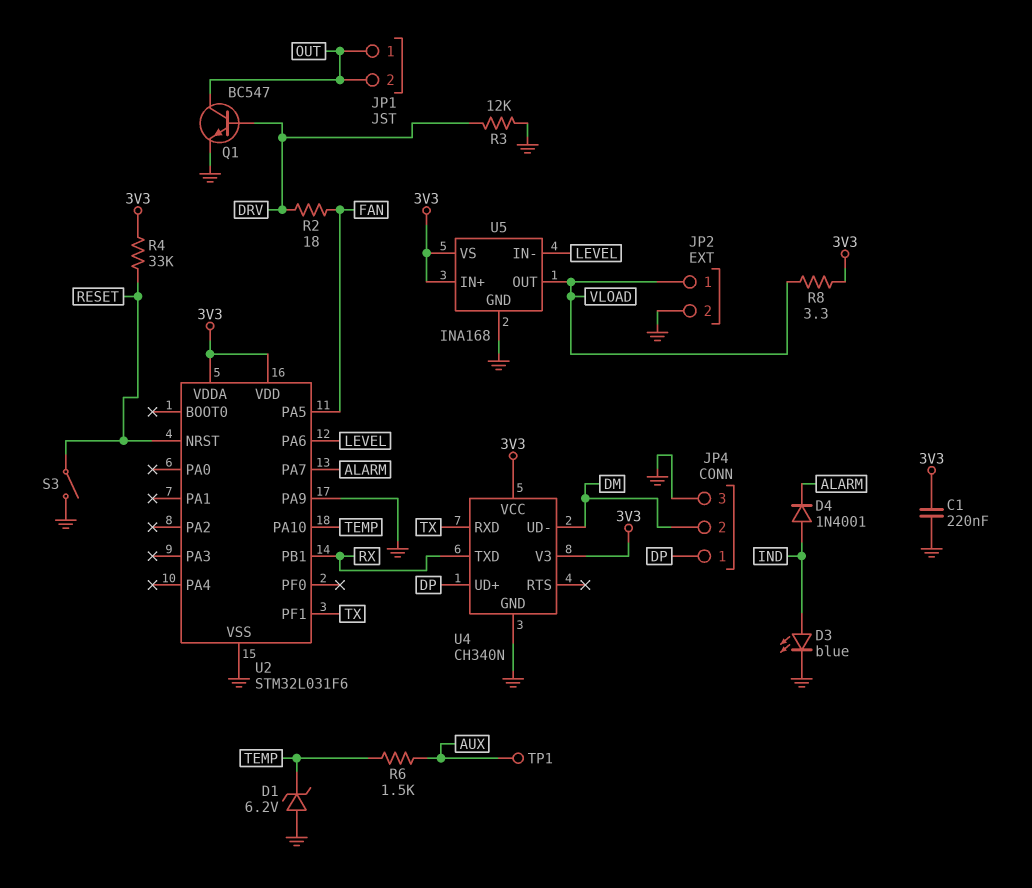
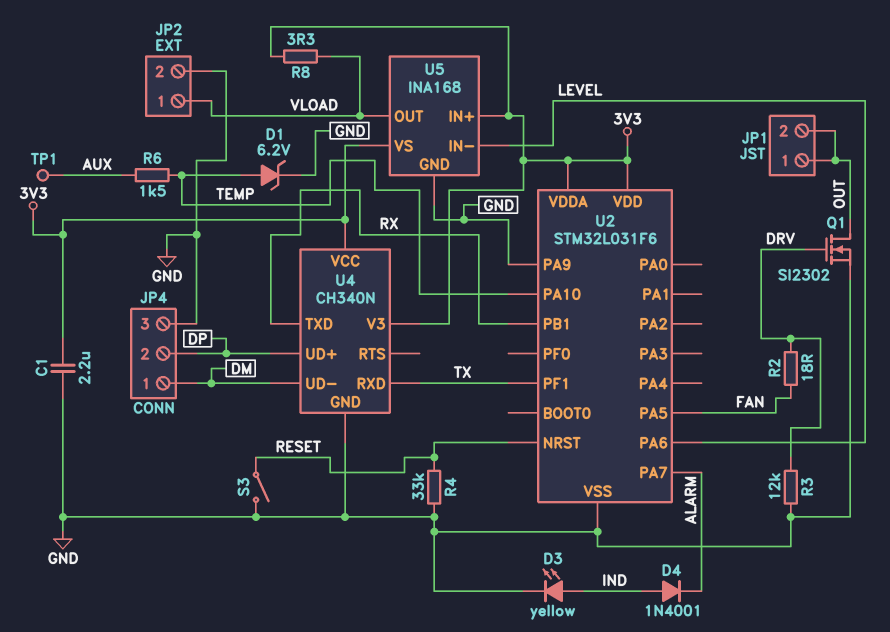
C1: 220nF (3V3, GND) -> 2.2uF (3V3, GND)
D1: zener 6.2V (A GND, K TEMP) -> zener 6.2V (A TEMP, K GND)
D3: LED blue (A IND, K GND) -> LED yellow (A IND, K GND)
JP4 pin 1: DP -> DM
JP4 pin 2: DM -> DP
Q1: NPN BC547 (B DRV, C OUT, E GND) -> NMOS SI2302 (G DRV, D OUT, S GND)
R4: 33k (3V3, RESET) -> 33k (GND, RESET)

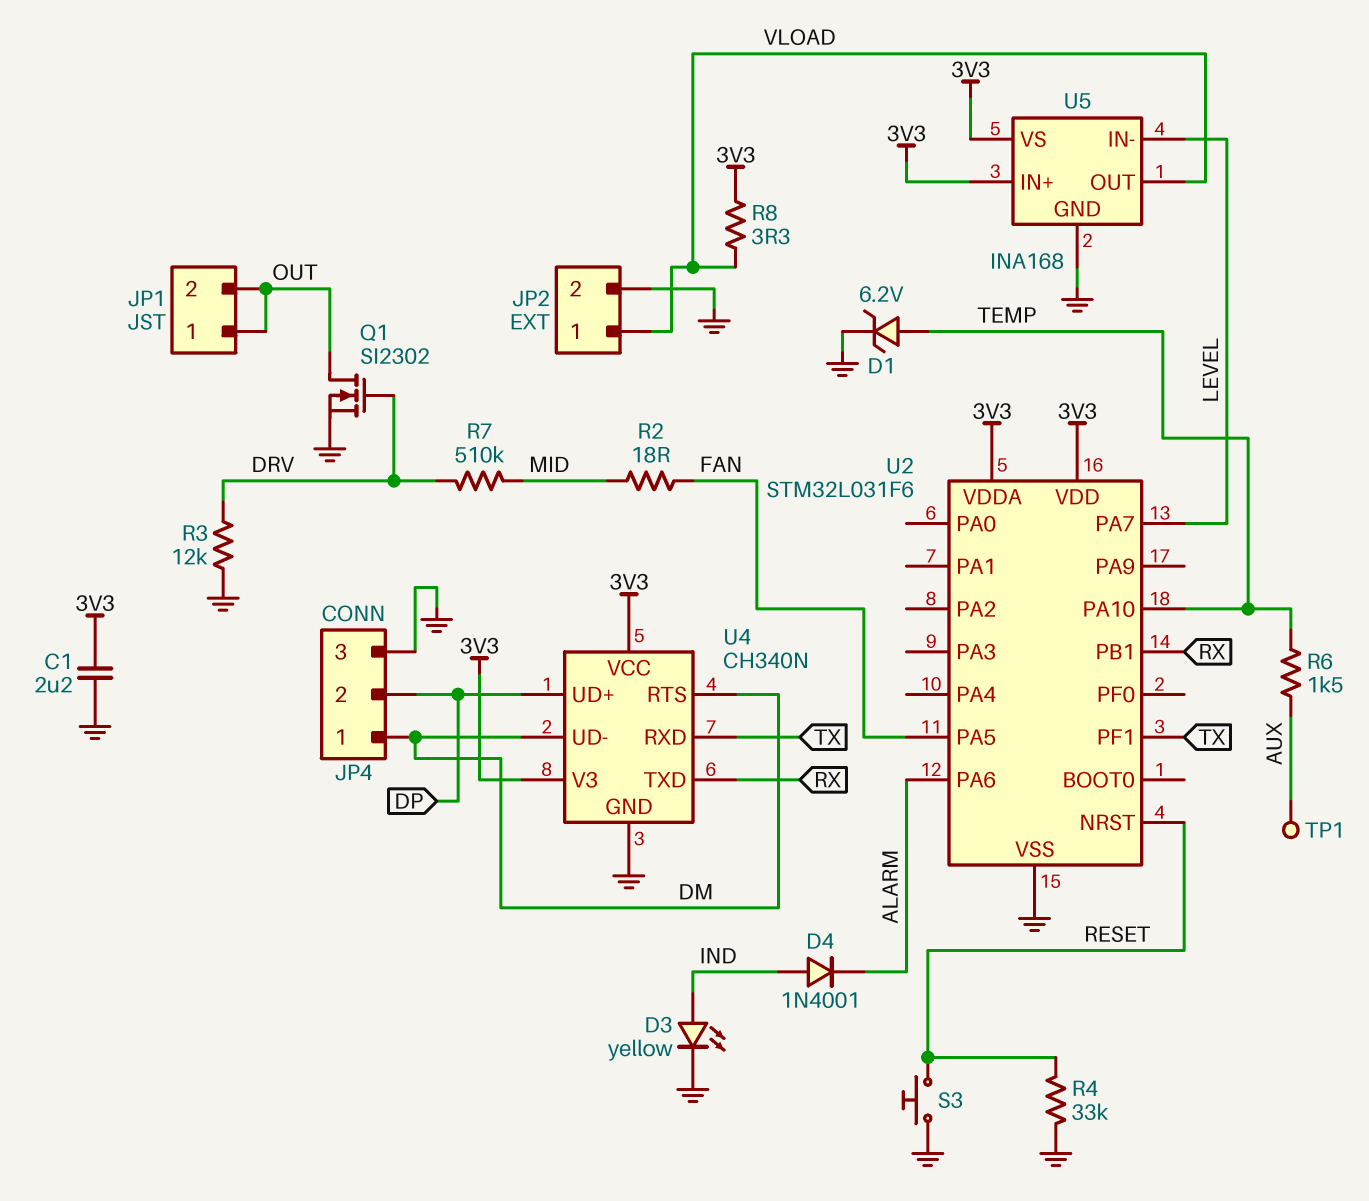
R2: 18 (DRV, FAN) -> 18 (FAN, MID)
R7: none -> 510k (DRV, MID)
S3: switch (GND, RESET) -> button (GND, RESET)
U2 pin PA6: LEVEL -> ALARM
U2 pin PA7: ALARM -> LEVEL
U2 pin PA9: GND -> none
U4 pin RTS: none -> DM

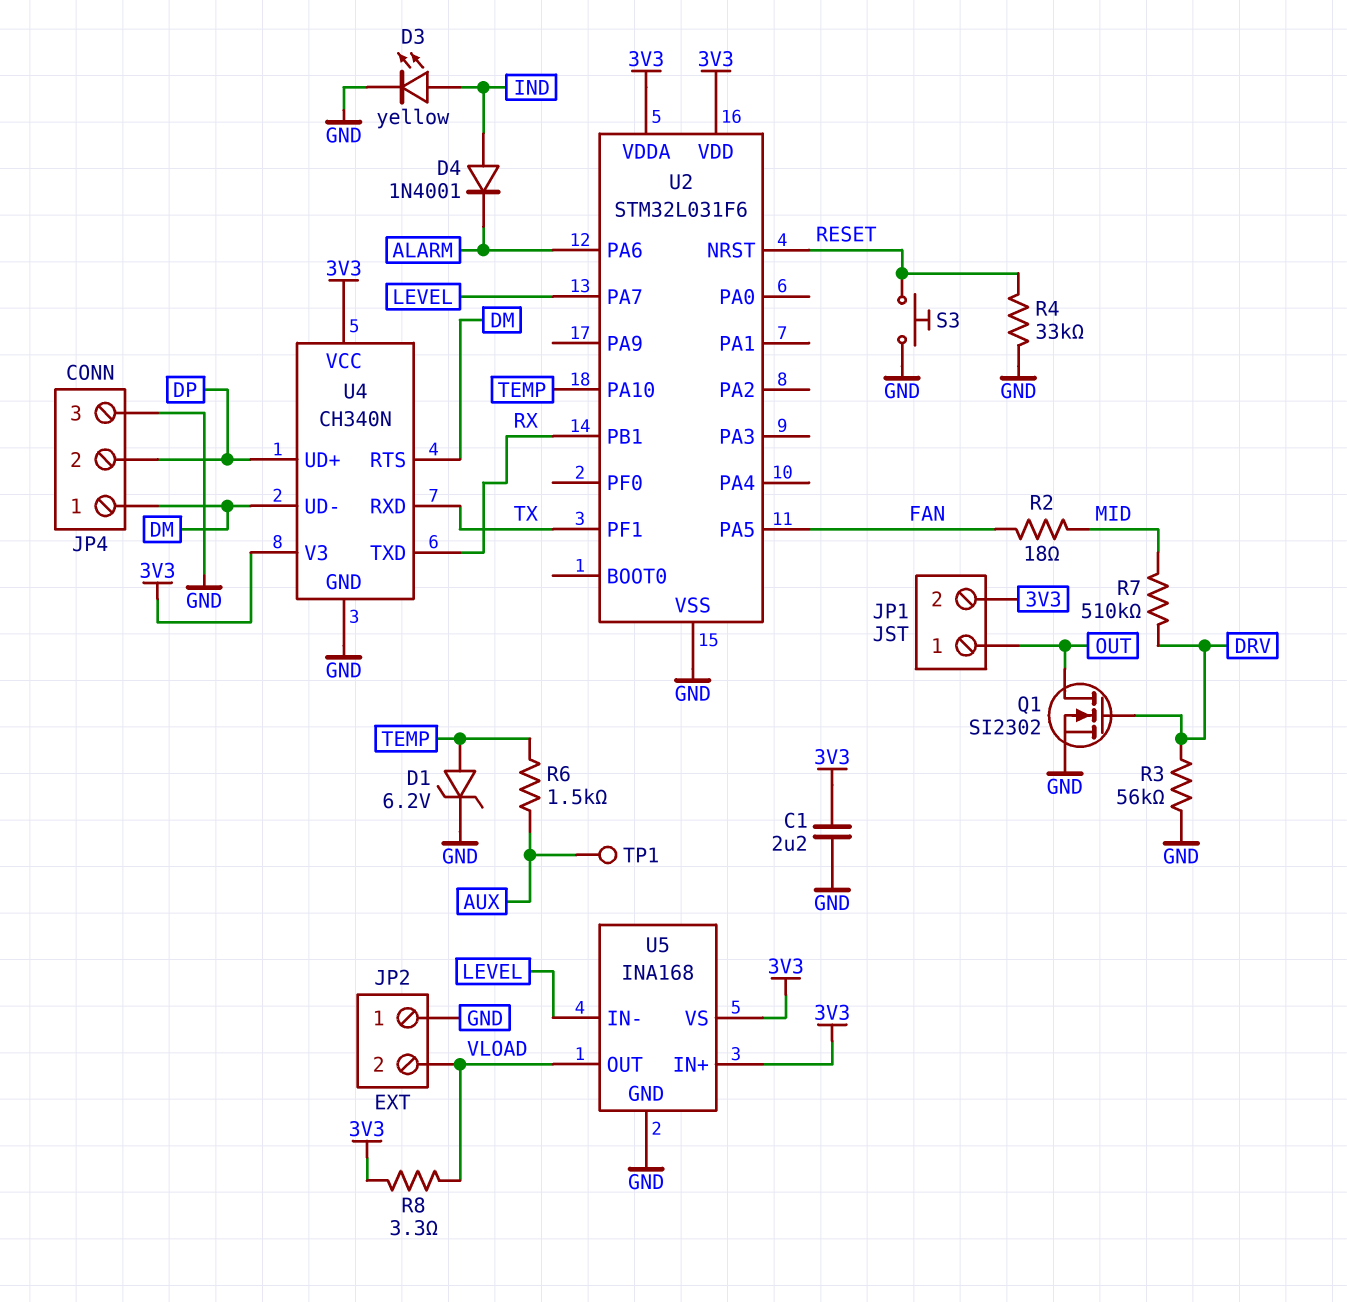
JP1 pin 2: OUT -> 3V3
JP2 pin 1: VLOAD -> GND
JP2 pin 2: GND -> VLOAD
R3: 12k (DRV, GND) -> 56k (DRV, GND)

